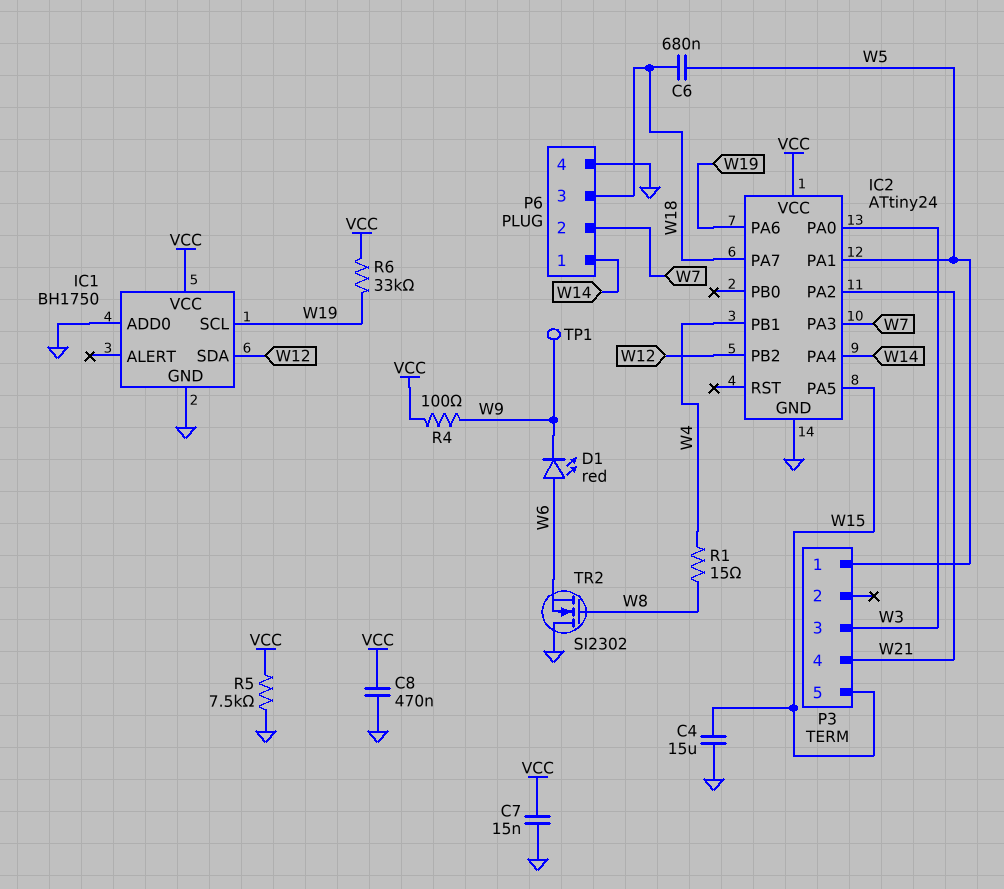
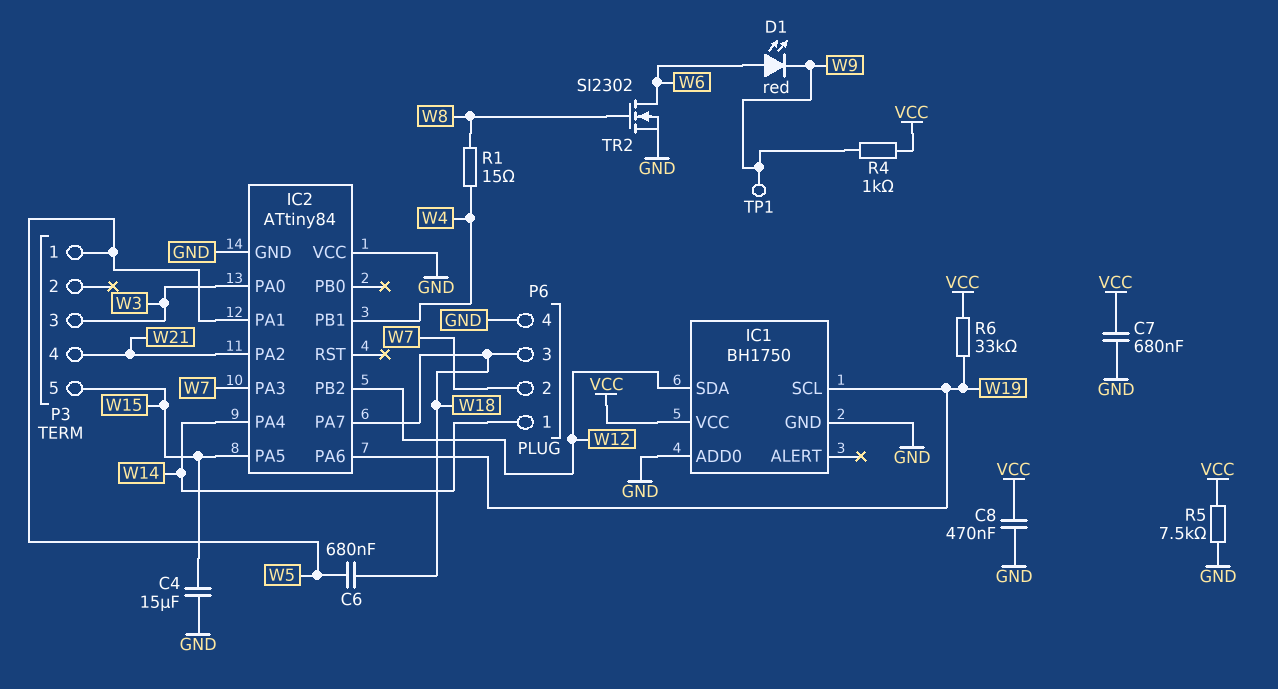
C7: 15nF (GND, VCC) -> 680nF (GND, VCC)
IC2: ATtiny24 -> ATtiny84
IC2 pin VCC: VCC -> GND
R4: 100 (VCC, W9) -> 1k (VCC, W9)
TR2: NMOS SI2302 (G W8, D GND, S W6) -> NMOS SI2302 (G W8, D W6, S GND)

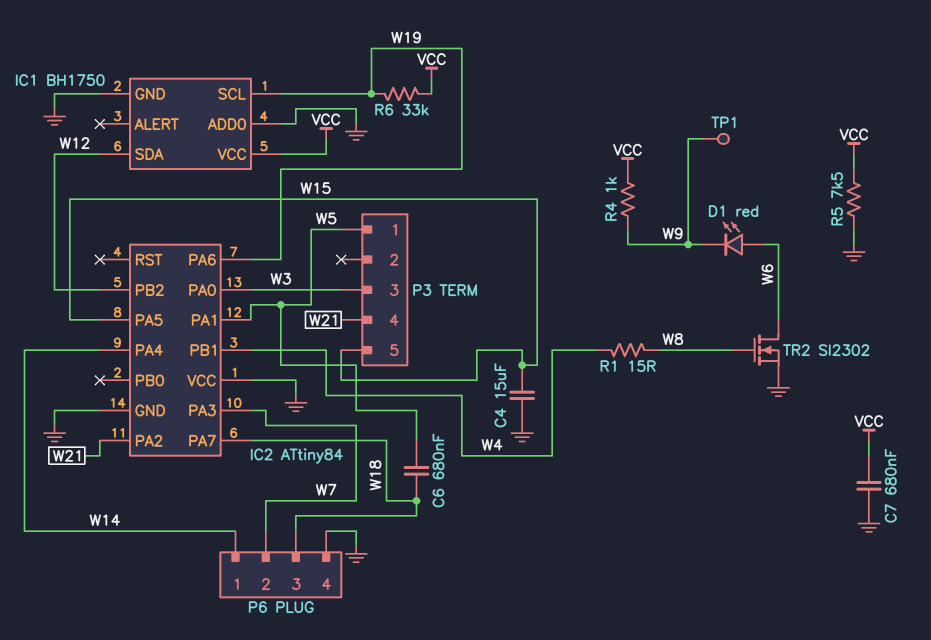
C8: 470nF (GND, VCC) -> none

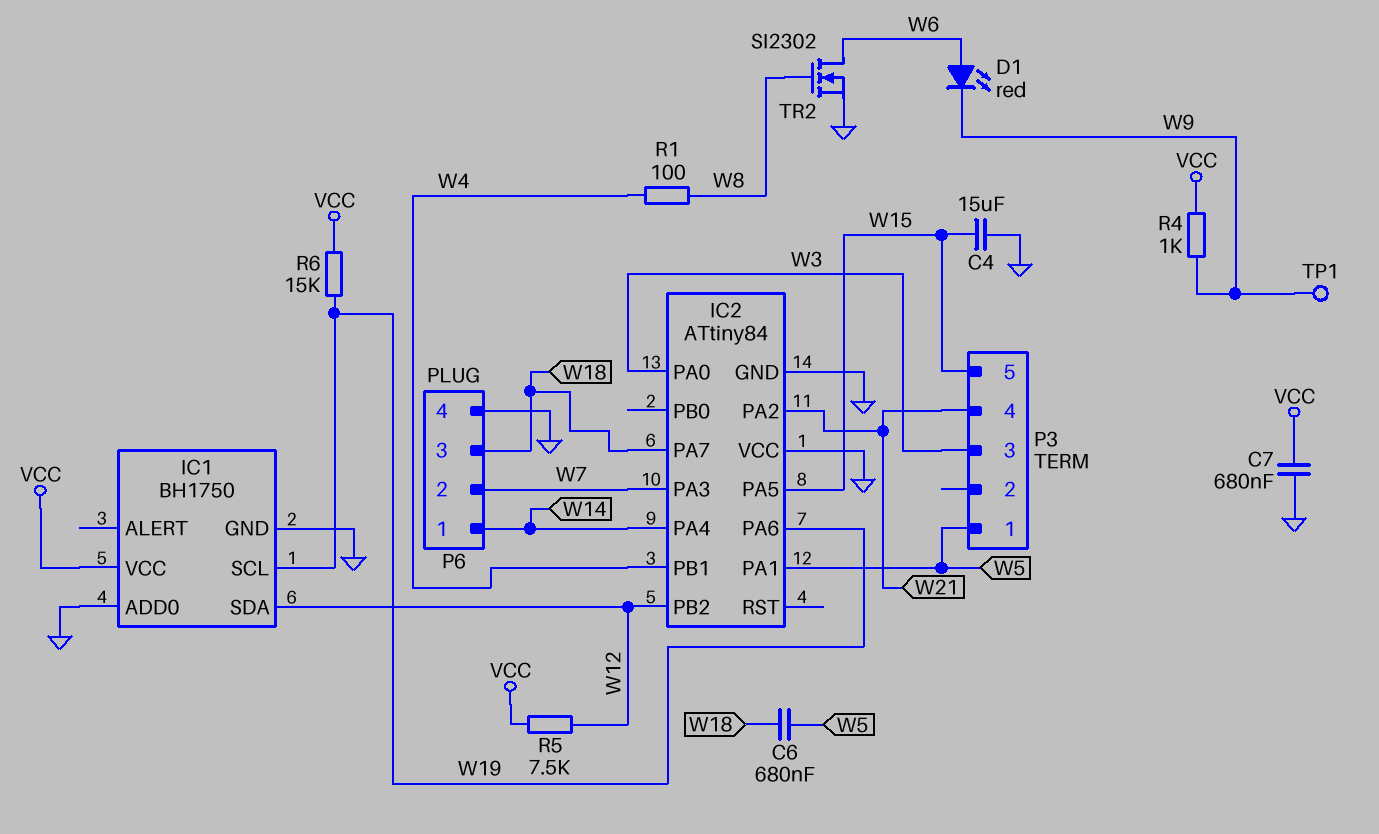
R1: 15 (W4, W8) -> 100 (W4, W8)
R5: 7.5k (GND, VCC) -> 7.5k (VCC, W12)
R6: 33k (VCC, W19) -> 15k (VCC, W19)

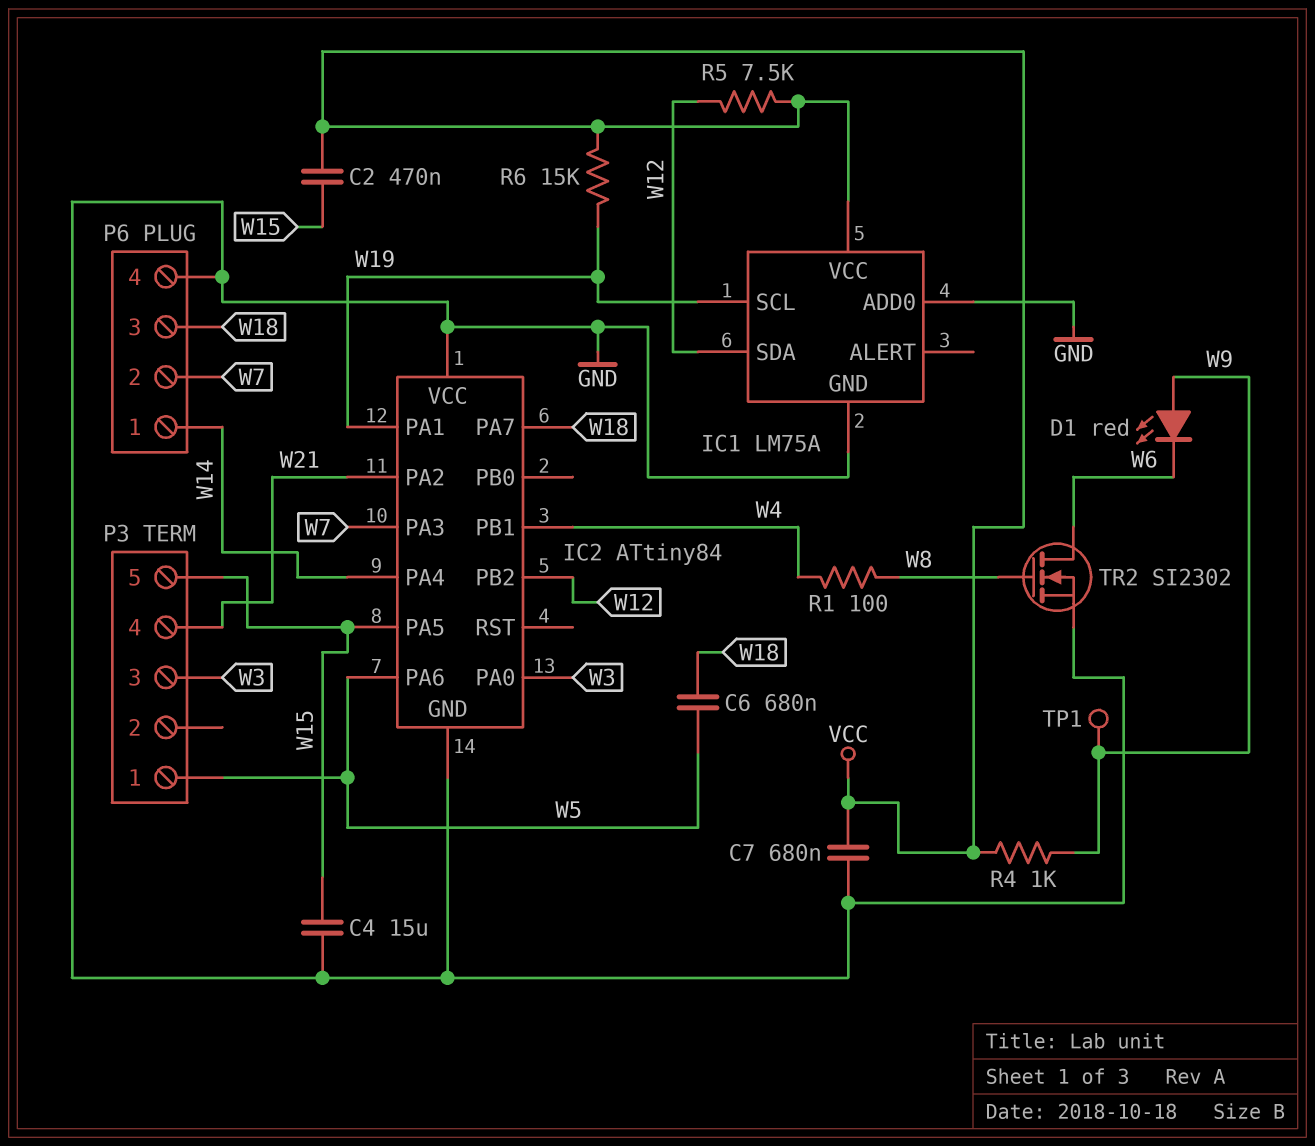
C2: none -> 470nF (VCC, W15)
D1: LED red (A W6, K W9) -> LED red (A W9, K W6)
IC1: BH1750 -> LM75A
IC2 pin PA1: W5 -> W19
IC2 pin PA6: W19 -> W5

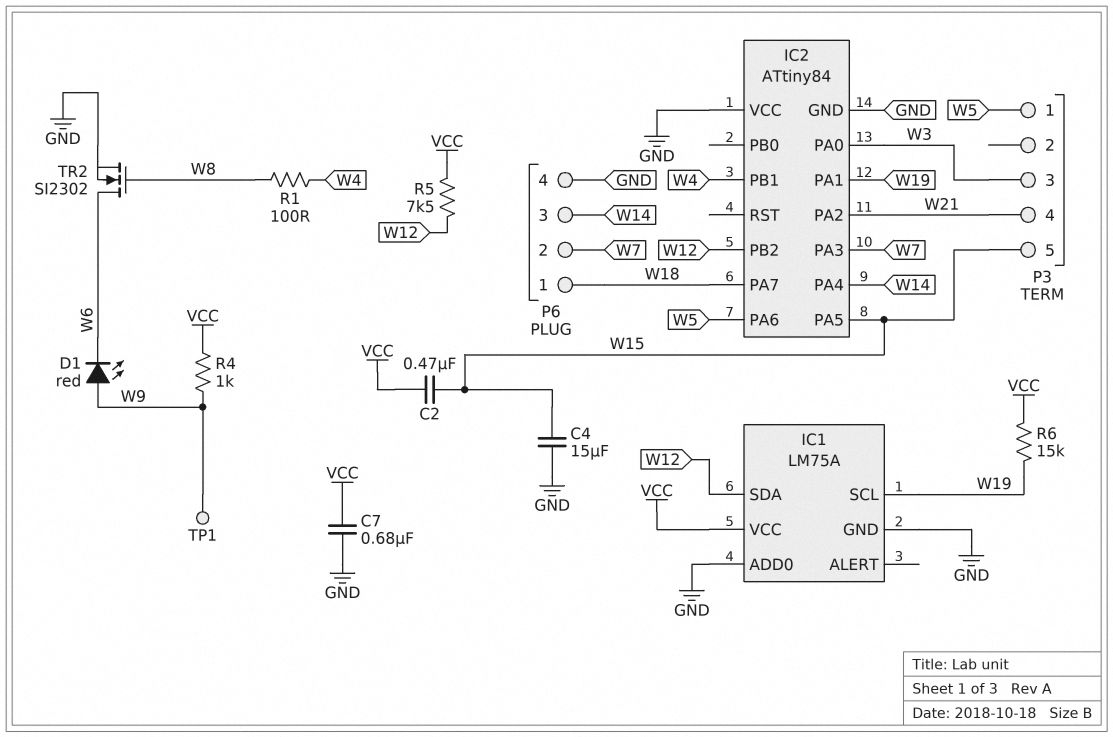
C6: 680nF (W5, W18) -> none
P6 pin 1: W14 -> W18
P6 pin 3: W18 -> W14

